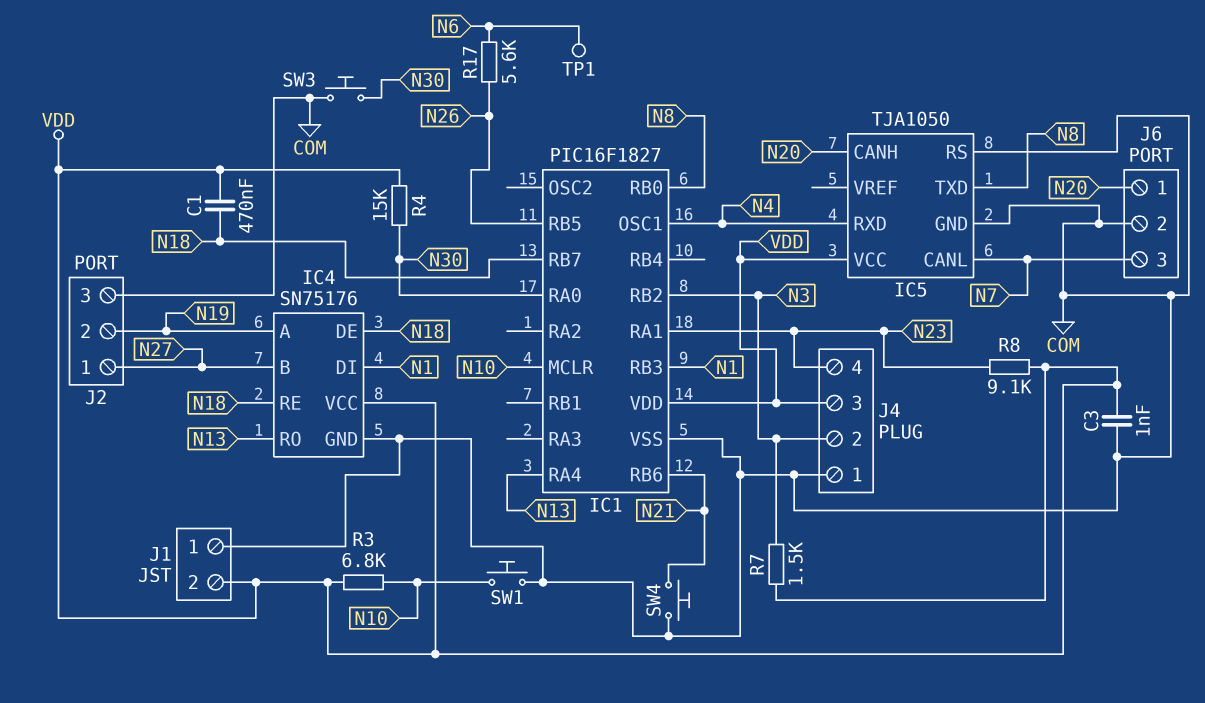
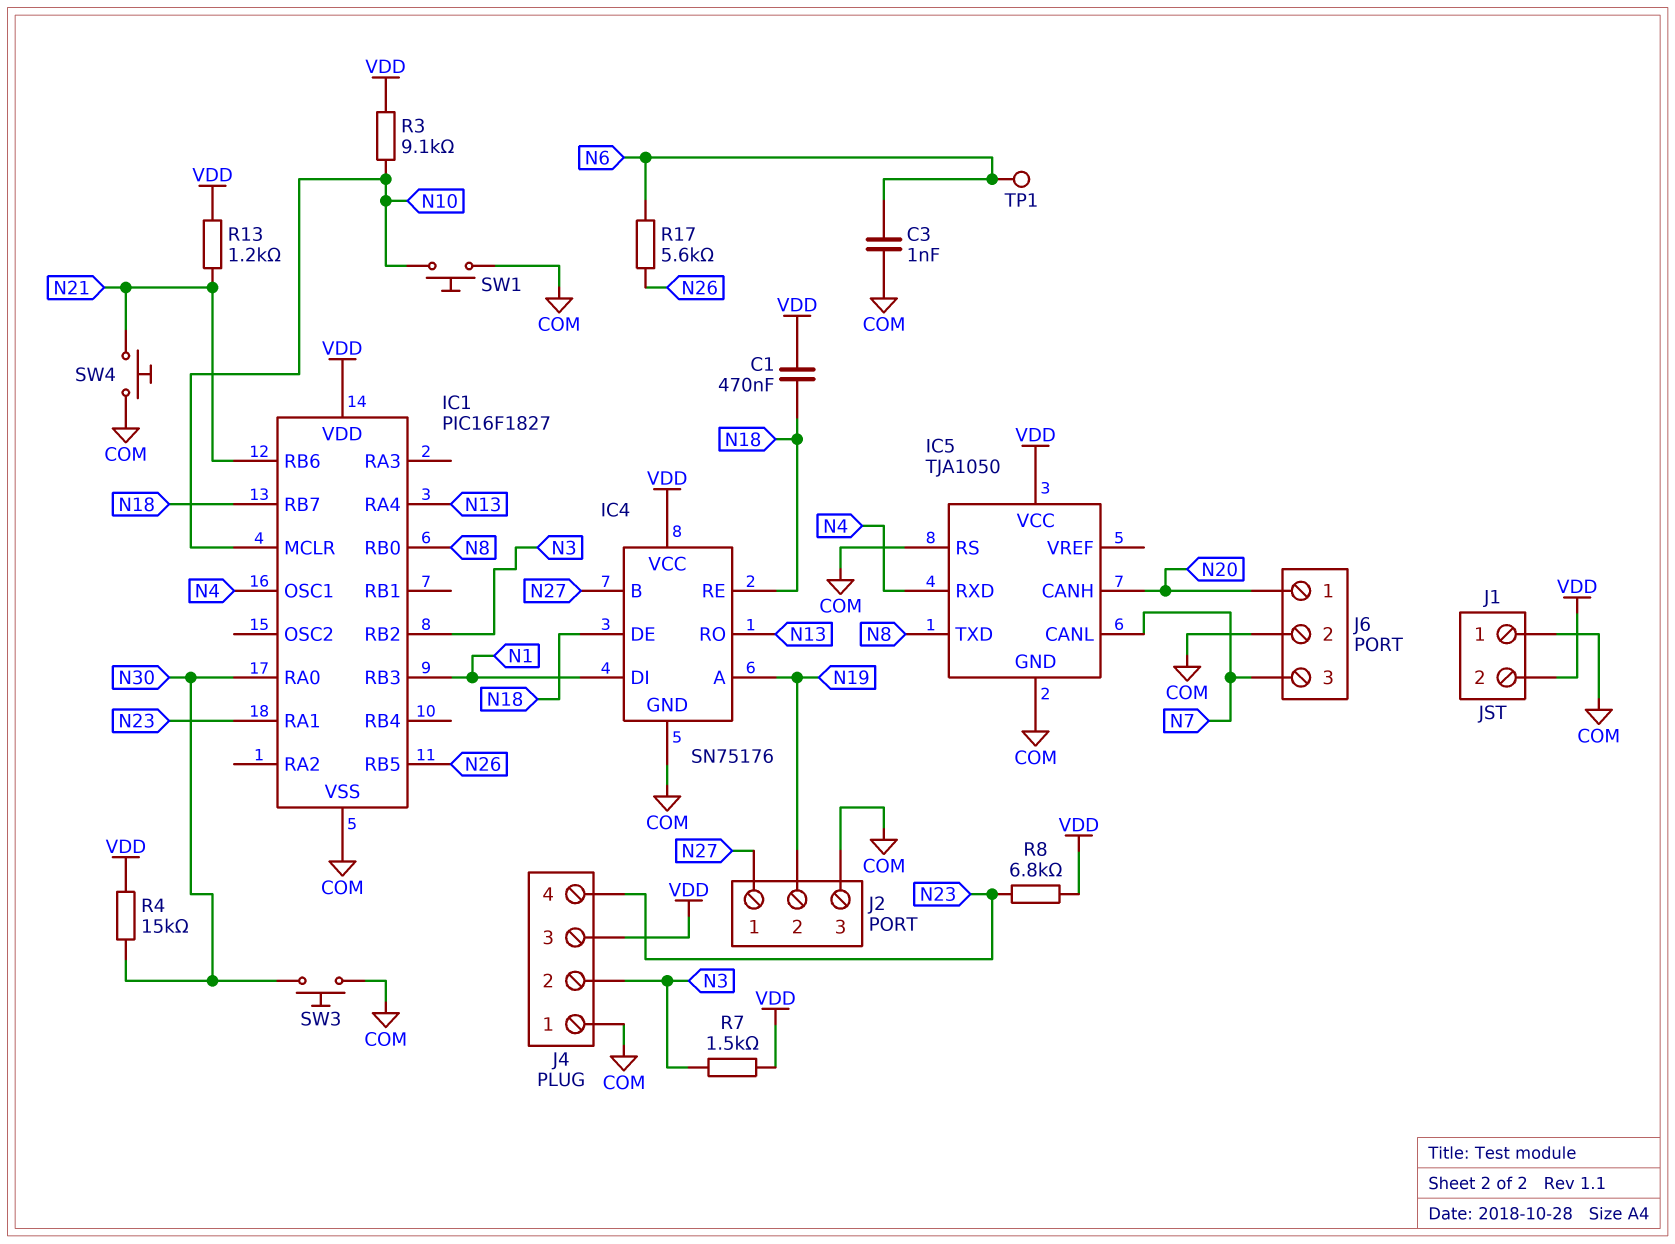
C3: 1nF (COM, VDD) -> 1nF (COM, N6)
R3: 6.8k (N10, VDD) -> 9.1k (N10, VDD)
R8: 9.1k (N23, VDD) -> 6.8k (N23, VDD)
R13: none -> 1.2k (N21, VDD)

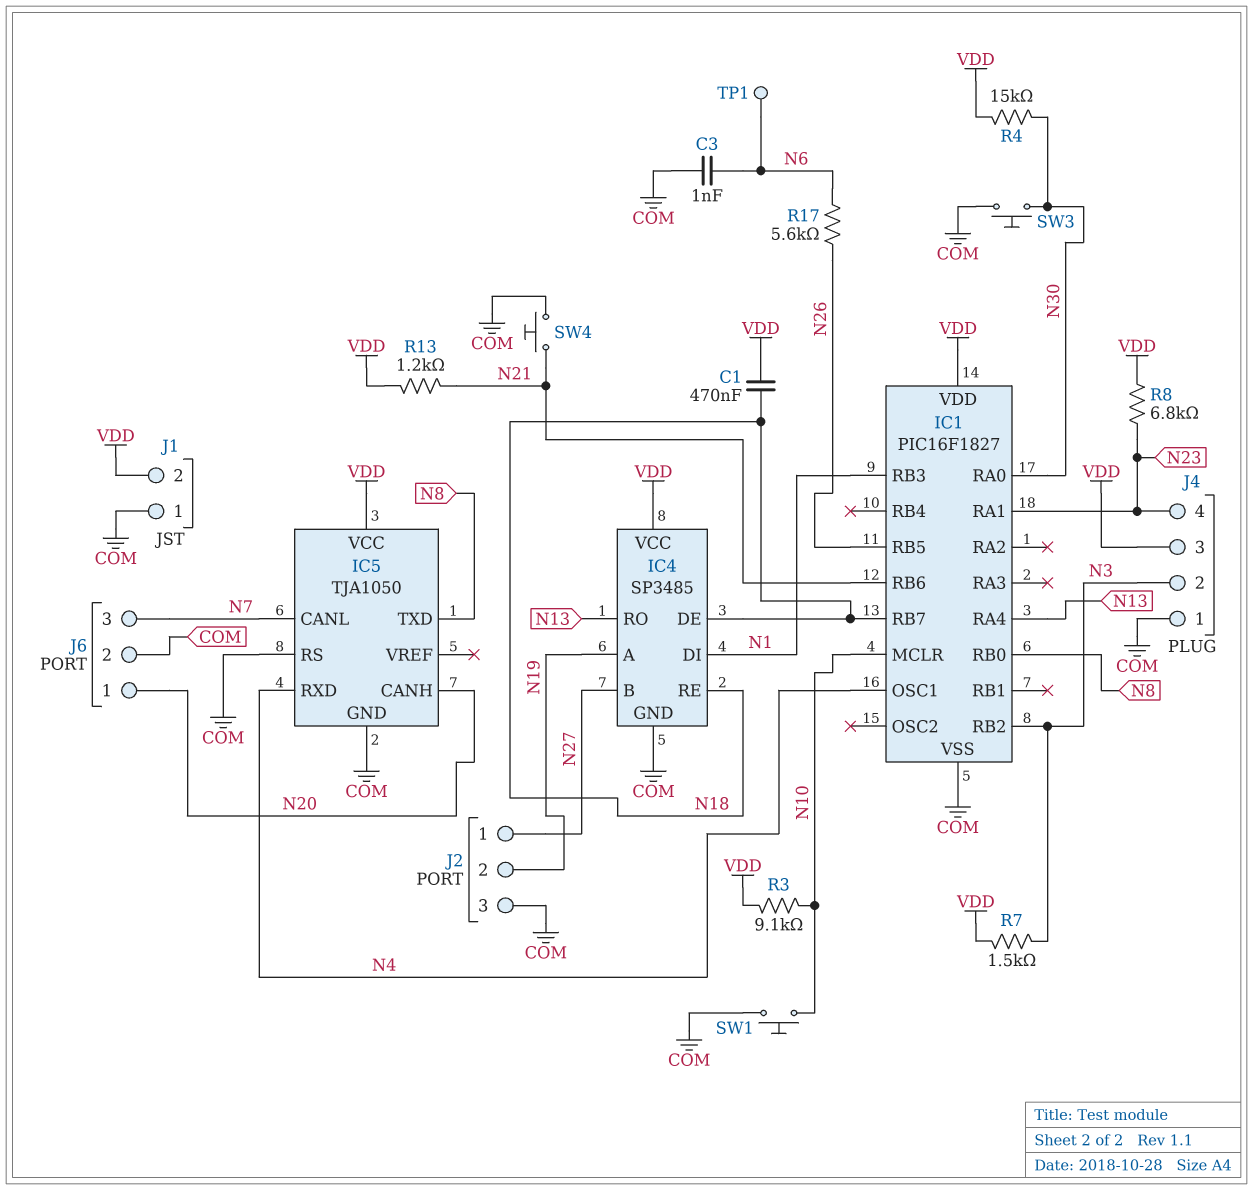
IC4: SN75176 -> SP3485

